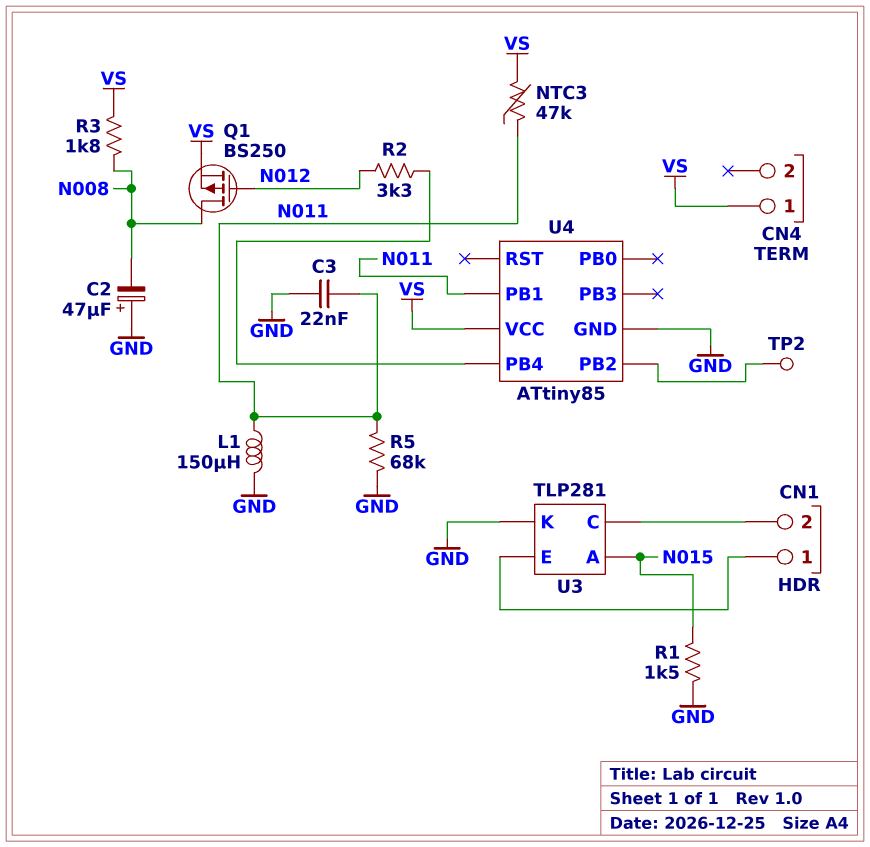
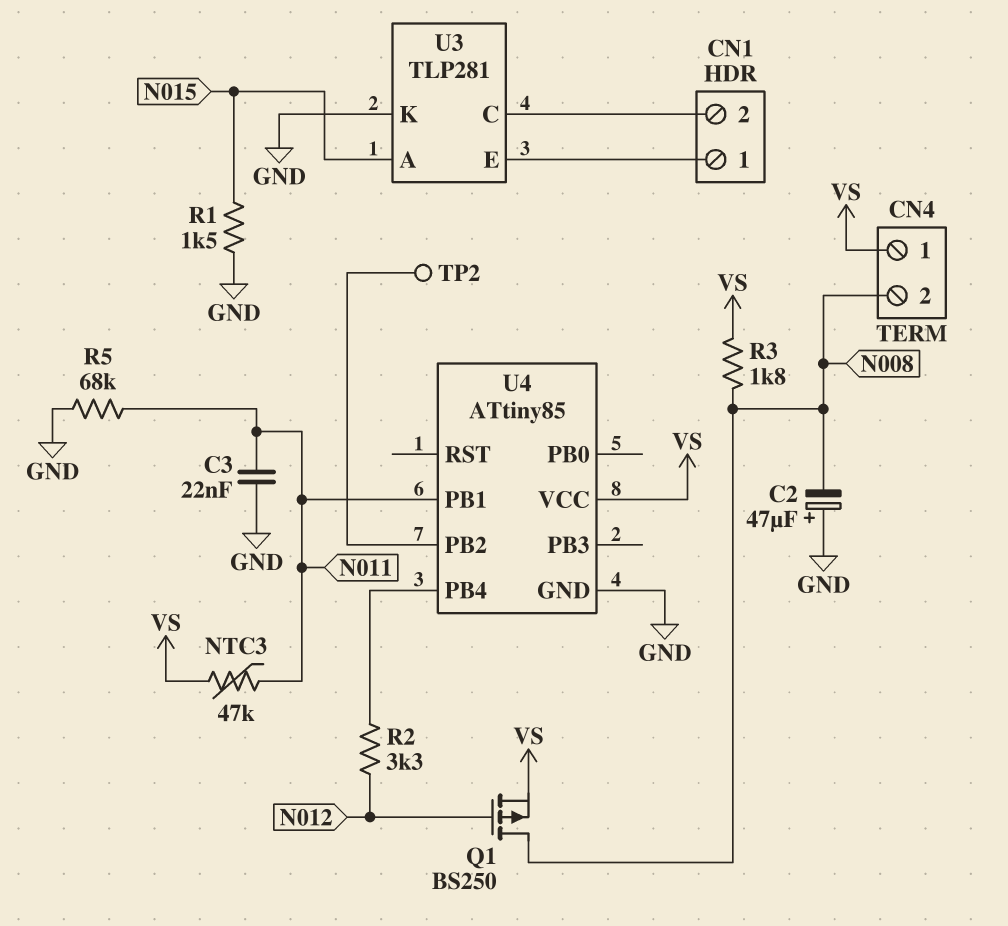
CN4 pin 2: none -> N008
L1: 150uH (GND, N011) -> none

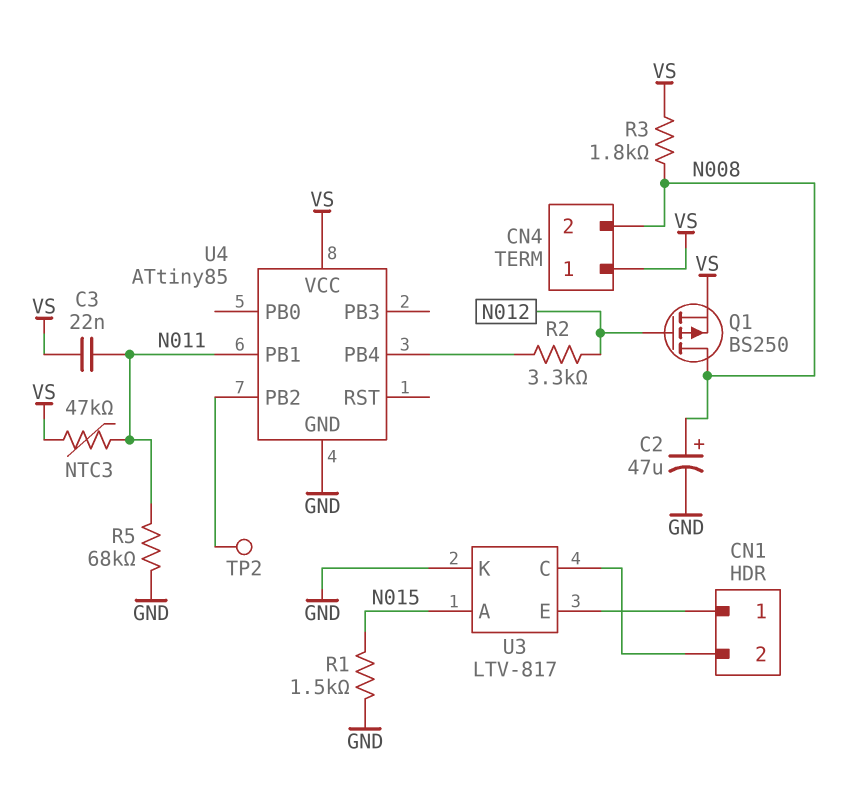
C2: 47uF (plus GND, minus N008) -> 47uF (plus N008, minus GND)
C3: 22nF (GND, N011) -> 22nF (N011, VS)
U3: TLP281 -> LTV-817

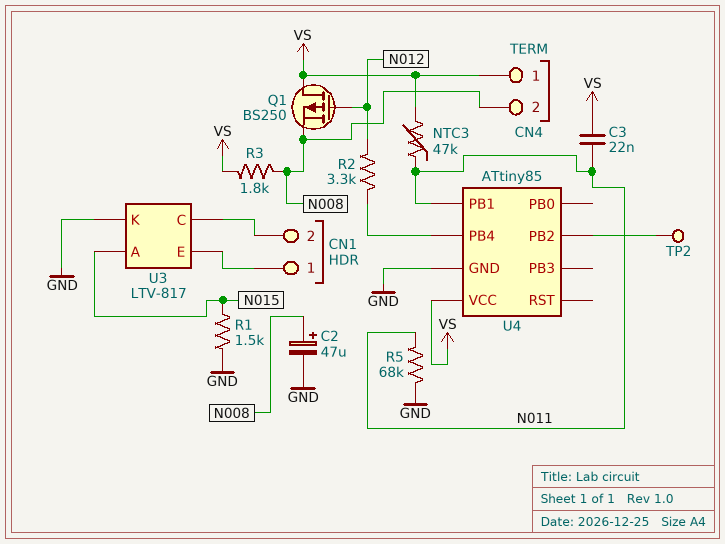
Q1: PMOS BS250 (G N012, D N008, S VS) -> PMOS BS250 (G N012, D VS, S N008)

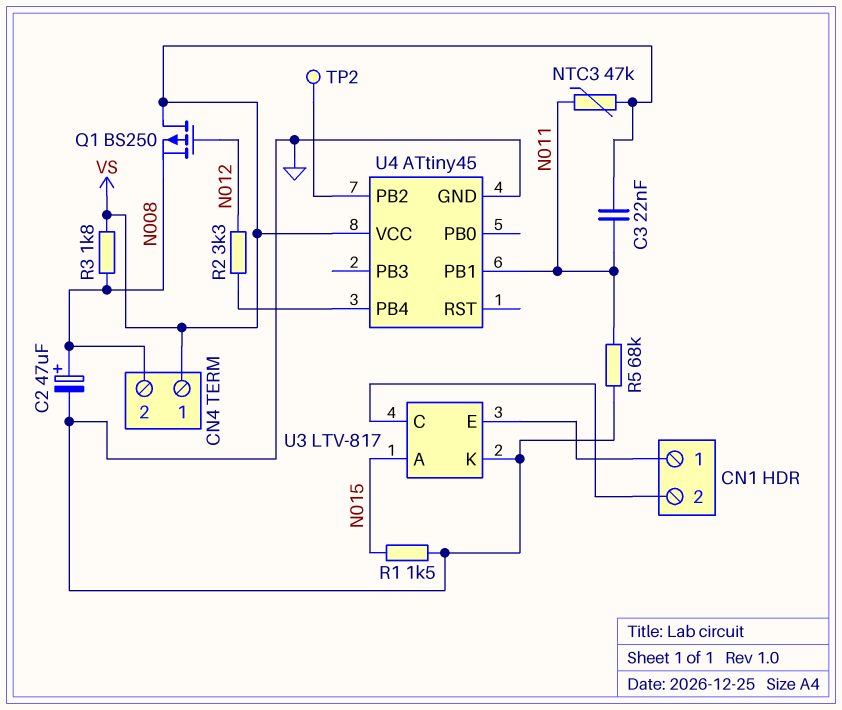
U4: ATtiny85 -> ATtiny45

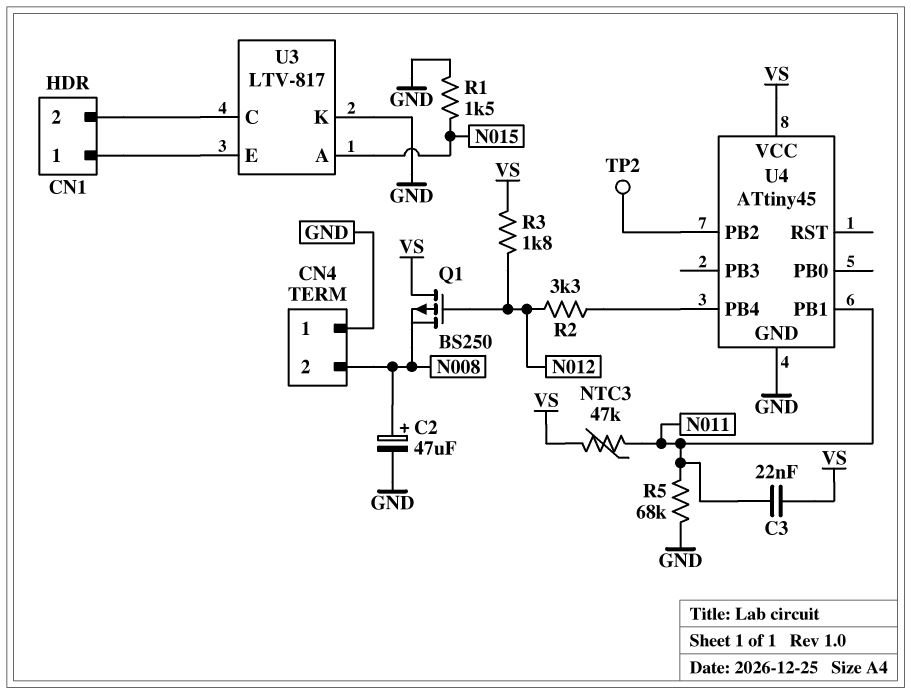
CN4 pin 1: VS -> GND
R3: 1.8k (N008, VS) -> 1.8k (N012, VS)

